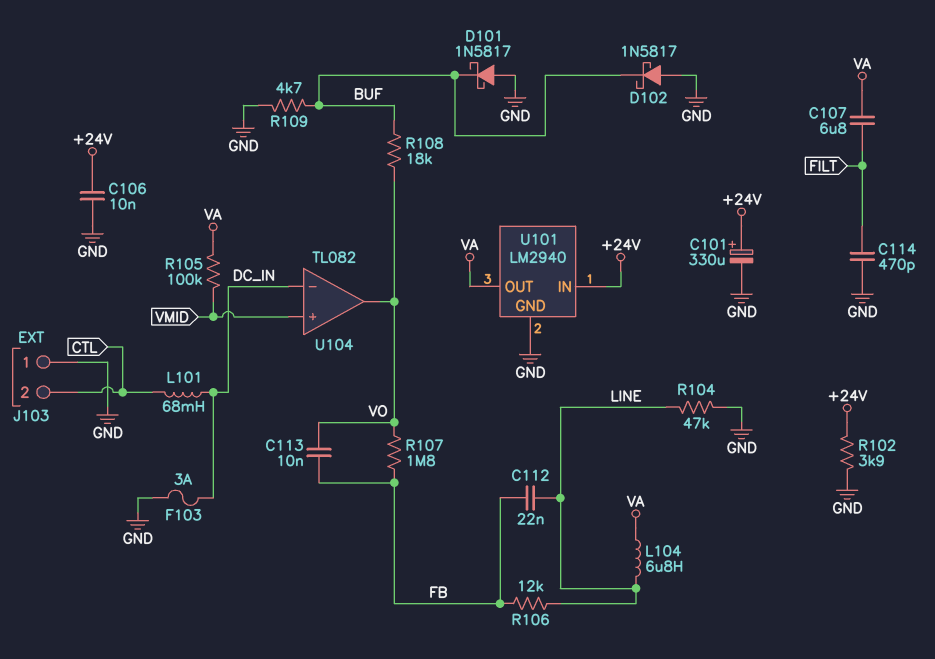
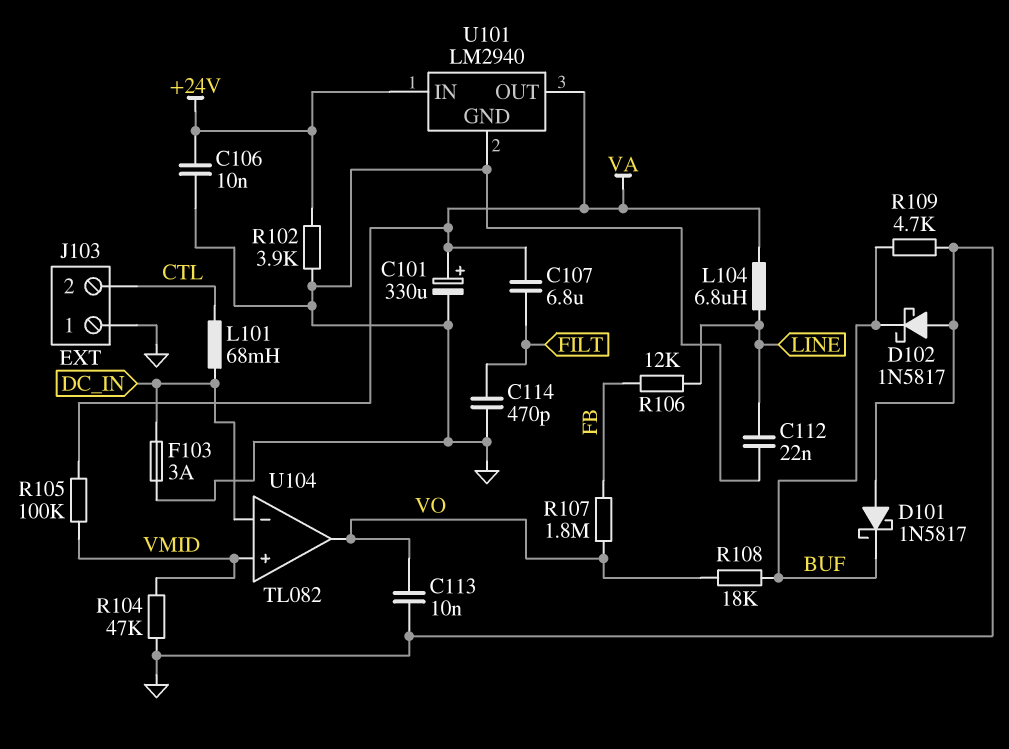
C101: 330uF (plus +24V, minus GND) -> 330uF (plus VA, minus GND)
C112: 22nF (FB, LINE) -> 22nF (GND, LINE)
C113: 10nF (FB, VO) -> 10nF (GND, VO)
R104: 47k (GND, LINE) -> 47k (GND, VMID)

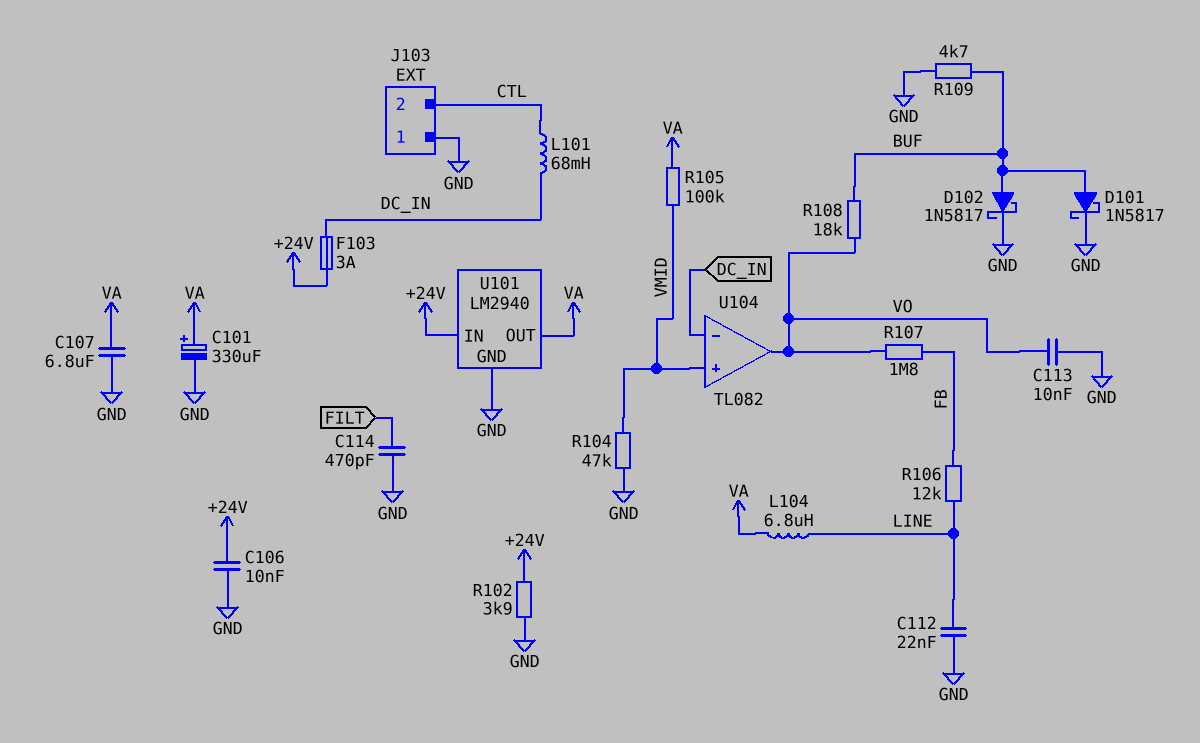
C107: 6.8uF (FILT, VA) -> 6.8uF (GND, VA)
D101: schottky 1N5817 (A GND, K BUF) -> schottky 1N5817 (A BUF, K GND)
D102: schottky 1N5817 (A GND, K BUF) -> schottky 1N5817 (A BUF, K GND)
F103: 3A (DC_IN, GND) -> 3A (+24V, DC_IN)

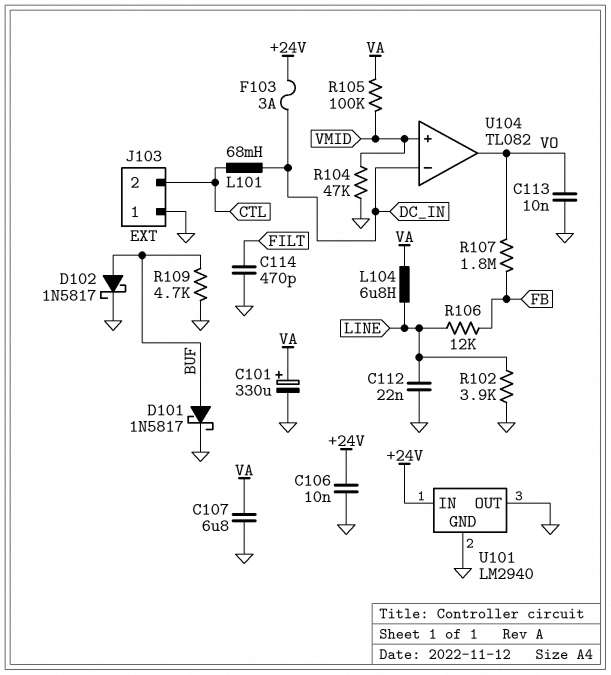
R102: 3.9k (+24V, GND) -> 3.9k (GND, LINE)
R108: 18k (BUF, VO) -> none
U101 pin OUT: VA -> GND

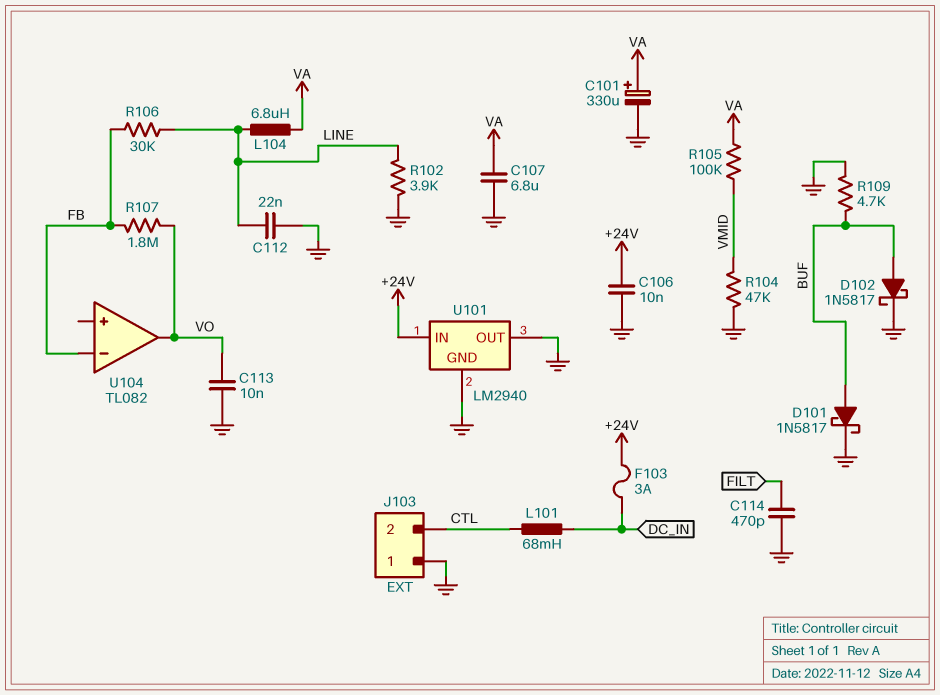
R106: 12k (FB, LINE) -> 30k (FB, LINE)
U104 pin in+: VMID -> none
U104 pin in-: DC_IN -> FB

